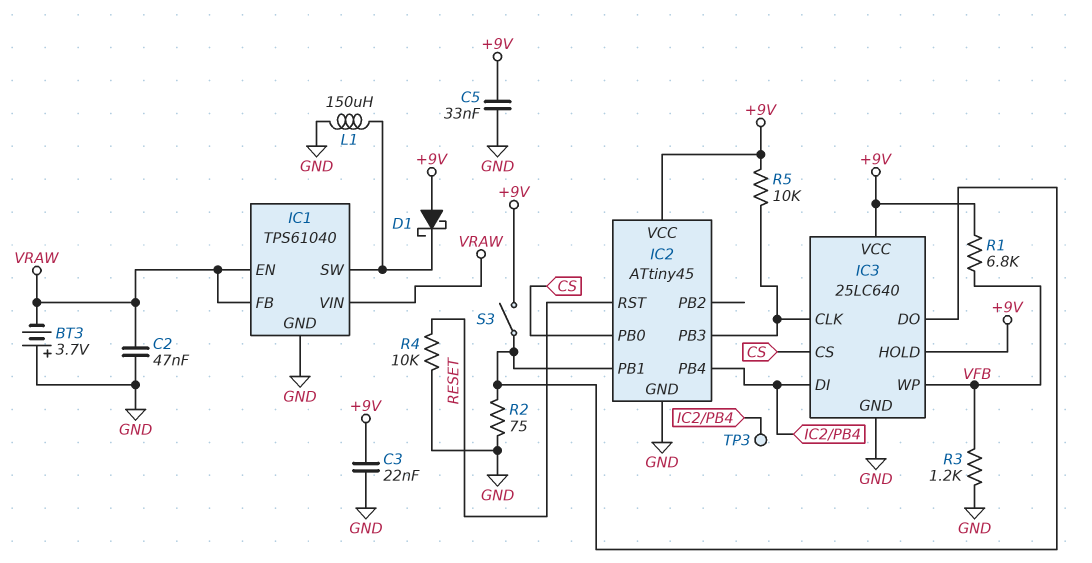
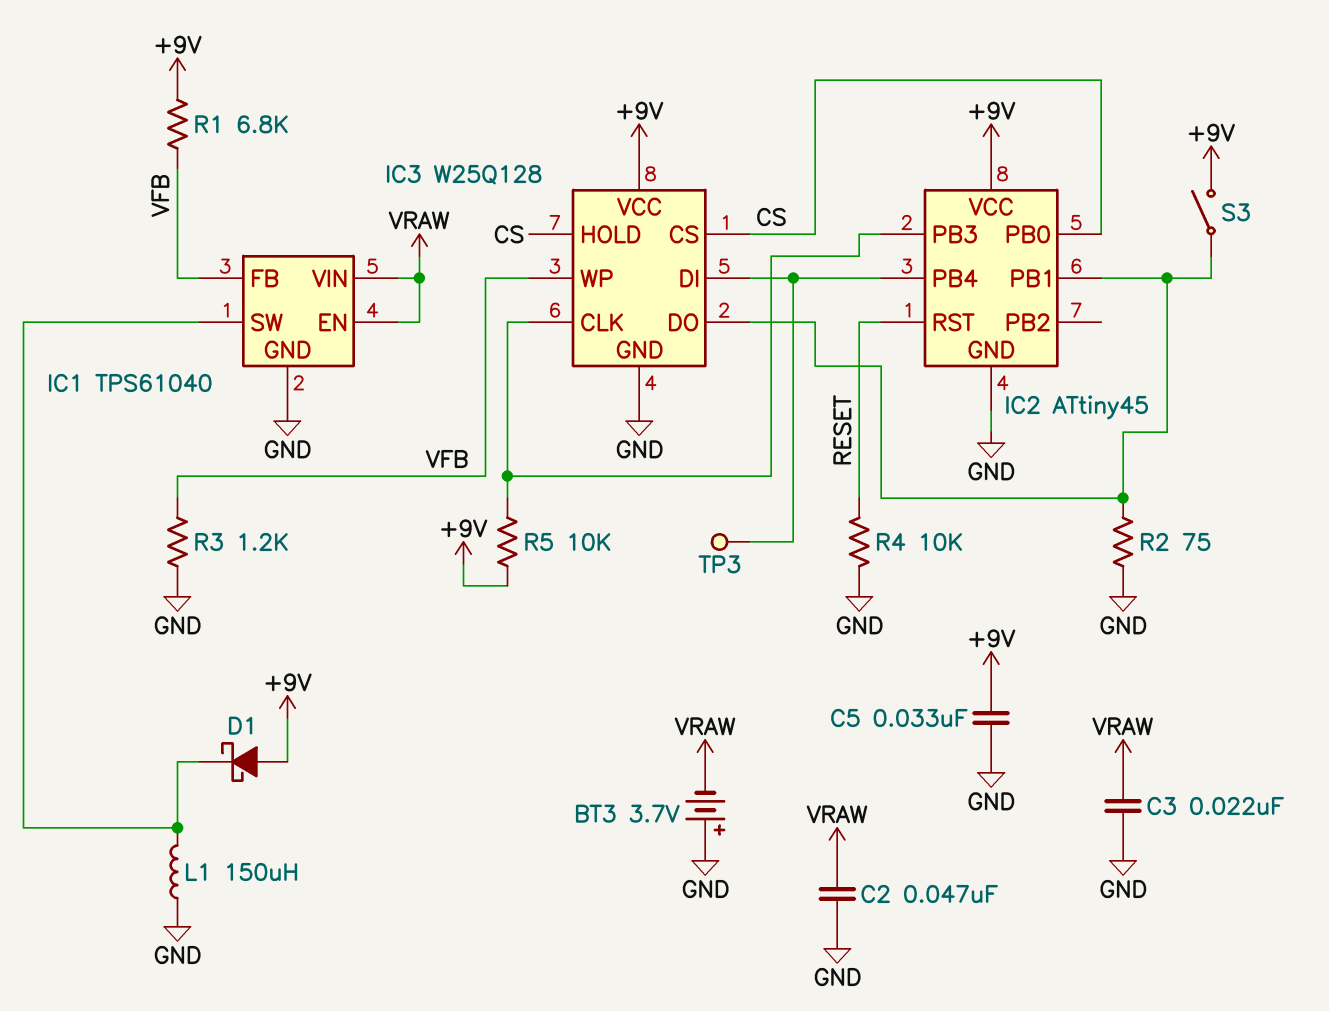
C3: 22nF (+9V, GND) -> 22nF (GND, VRAW)
IC1 pin FB: VRAW -> VFB
IC3: 25LC640 -> W25Q128
IC3 pin HOLD: +9V -> CS

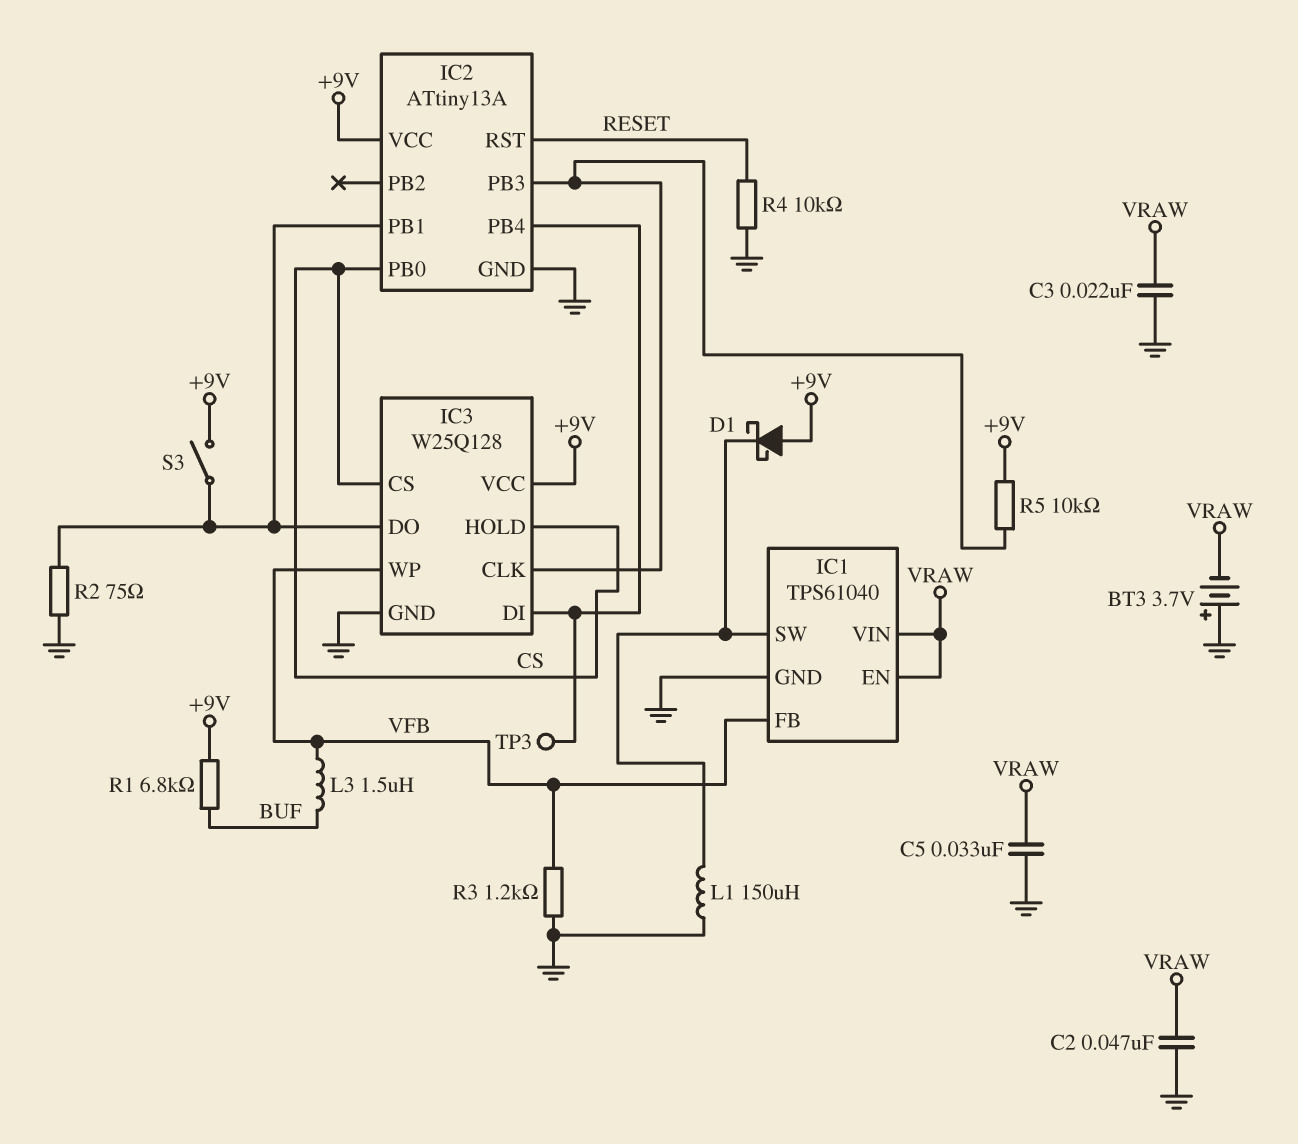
C5: 33nF (+9V, GND) -> 33nF (GND, VRAW)
IC2: ATtiny45 -> ATtiny13A
L3: none -> 1.5uH (BUF, VFB)
R1: 6.8k (+9V, VFB) -> 6.8k (+9V, BUF)

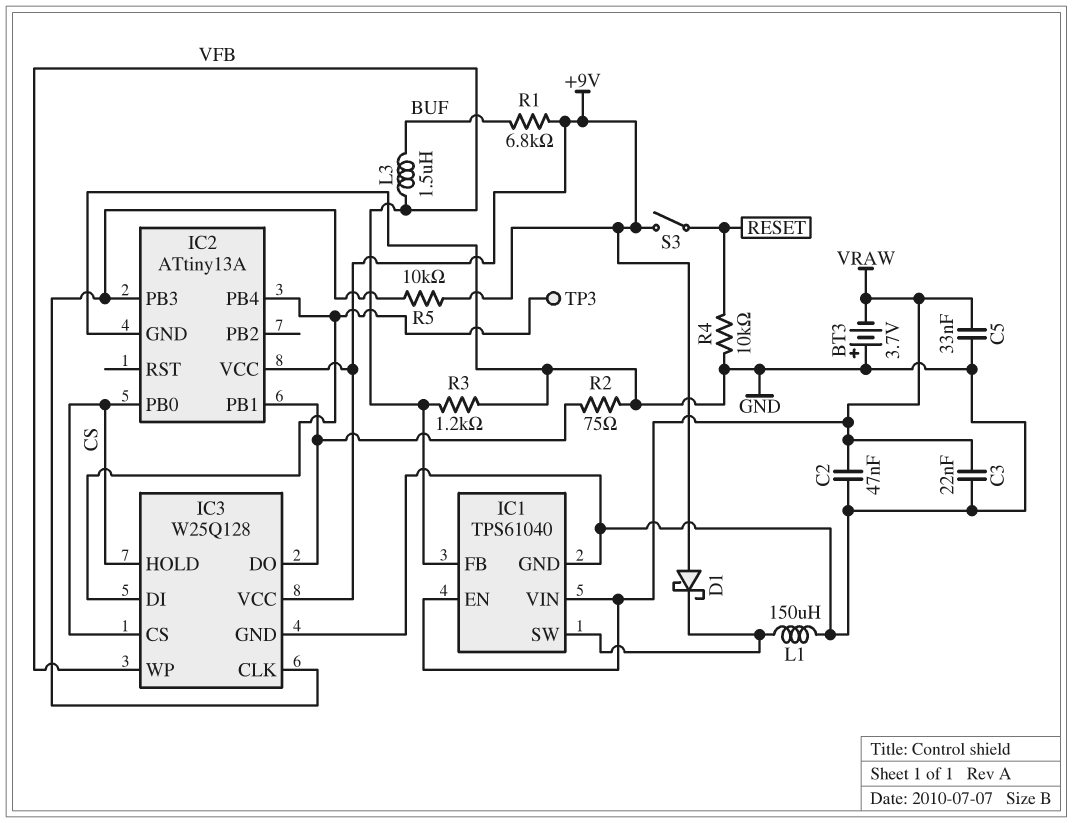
IC2 pin RST: RESET -> none
S3: switch (+9V, IC2/PB1) -> switch (+9V, RESET)

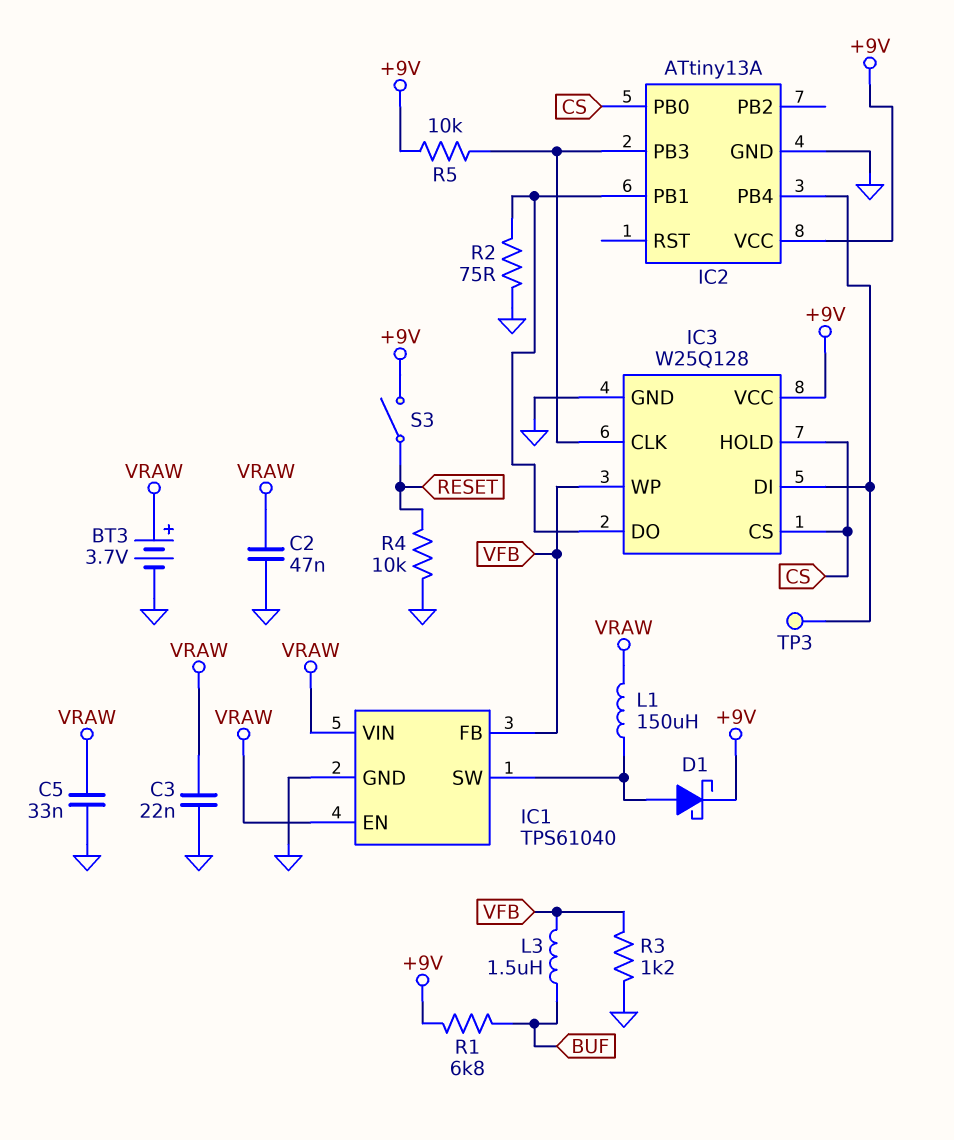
BT3: 3.7V (plus GND, minus VRAW) -> 3.7V (plus VRAW, minus GND)
D1: schottky (A +9V, K IC1/SW) -> schottky (A IC1/SW, K +9V)
L1: 150uH (GND, IC1/SW) -> 150uH (IC1/SW, VRAW)

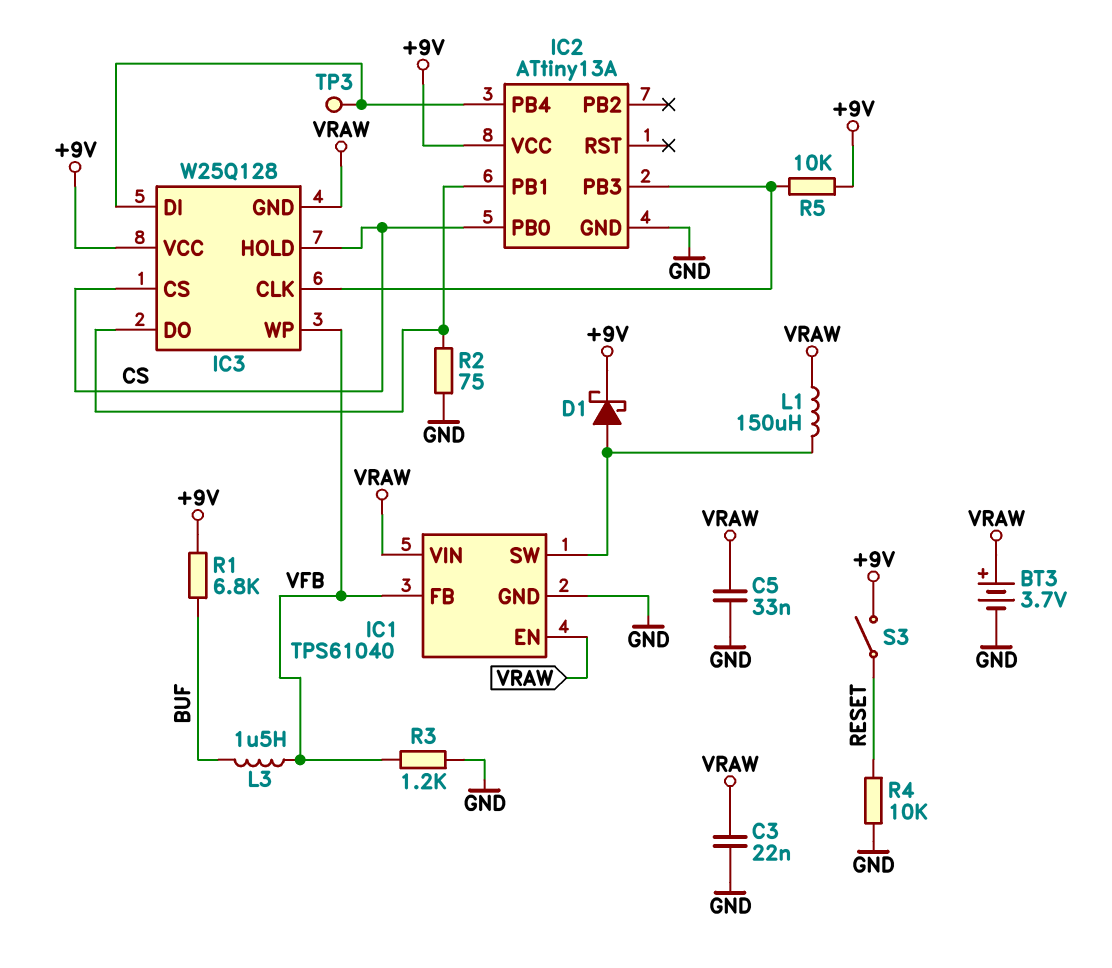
C2: 47nF (GND, VRAW) -> none
IC3 pin GND: GND -> VRAW

